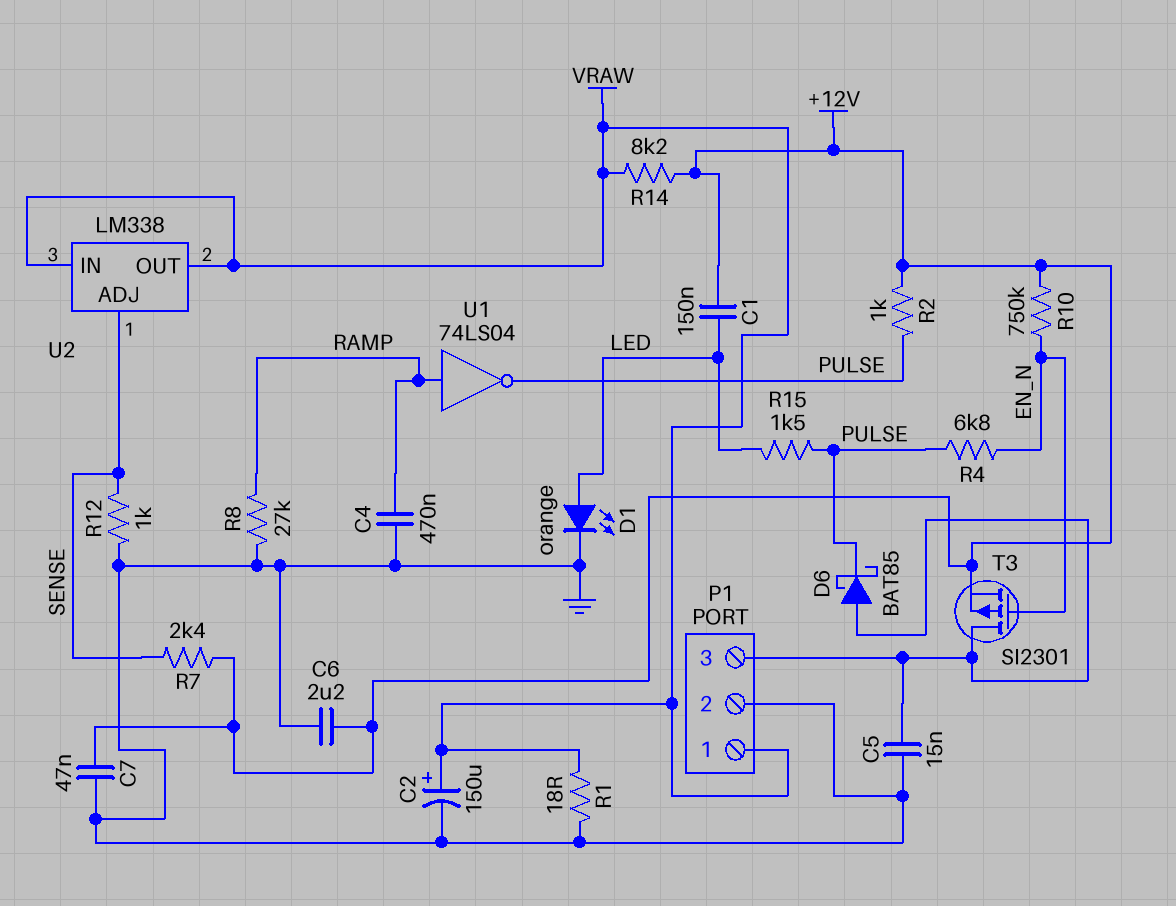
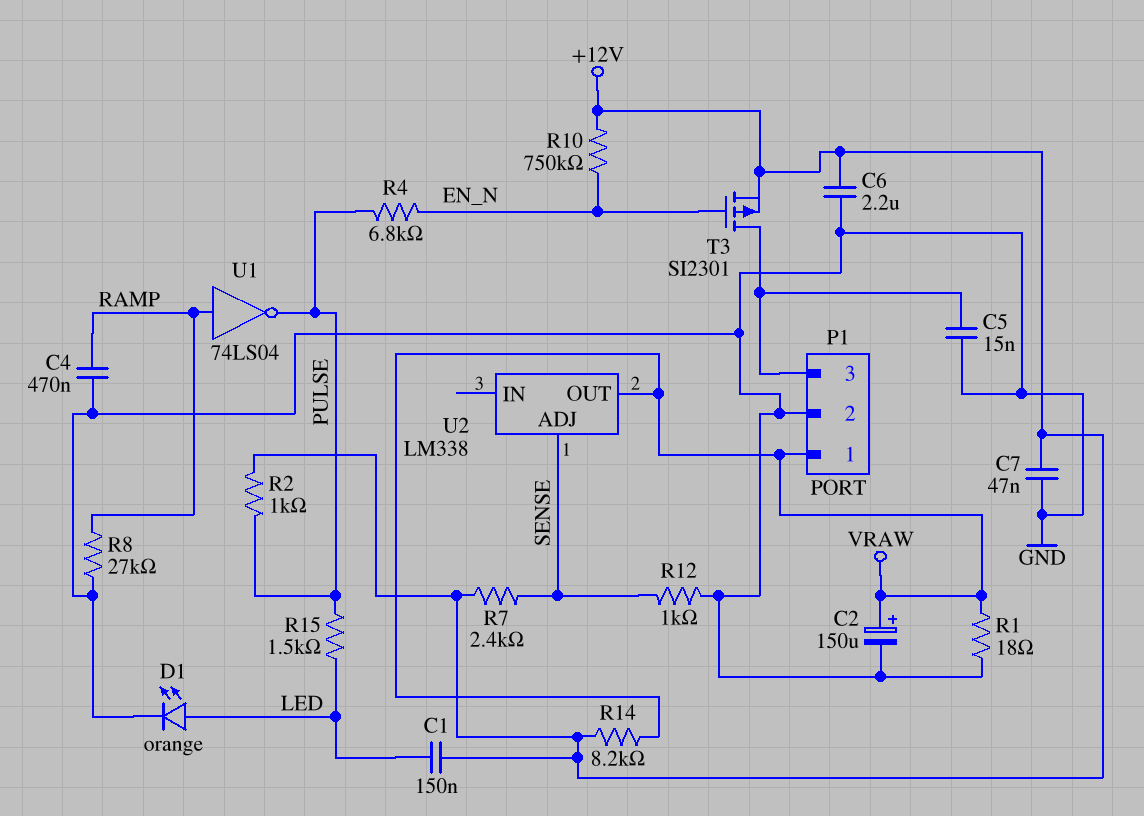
D6: schottky BAT85 (A P1/3, K PULSE) -> none
U2 pin IN: VRAW -> none

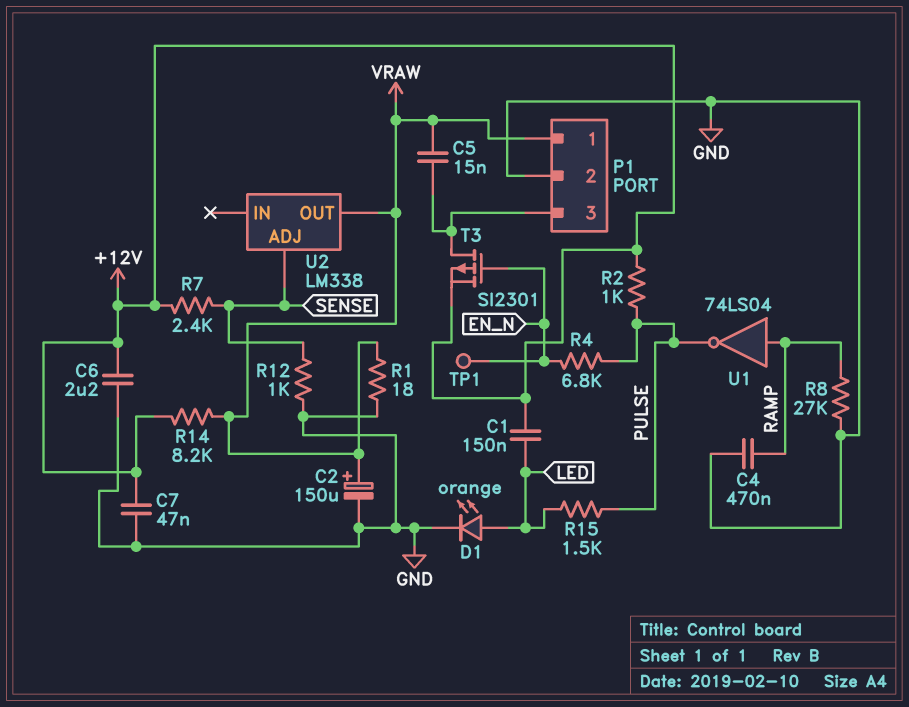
C5: 15nF (GND, P1/3) -> 15nF (P1/3, VRAW)
R10: 750k (+12V, EN_N) -> none
TP1: none -> test point (EN_N)

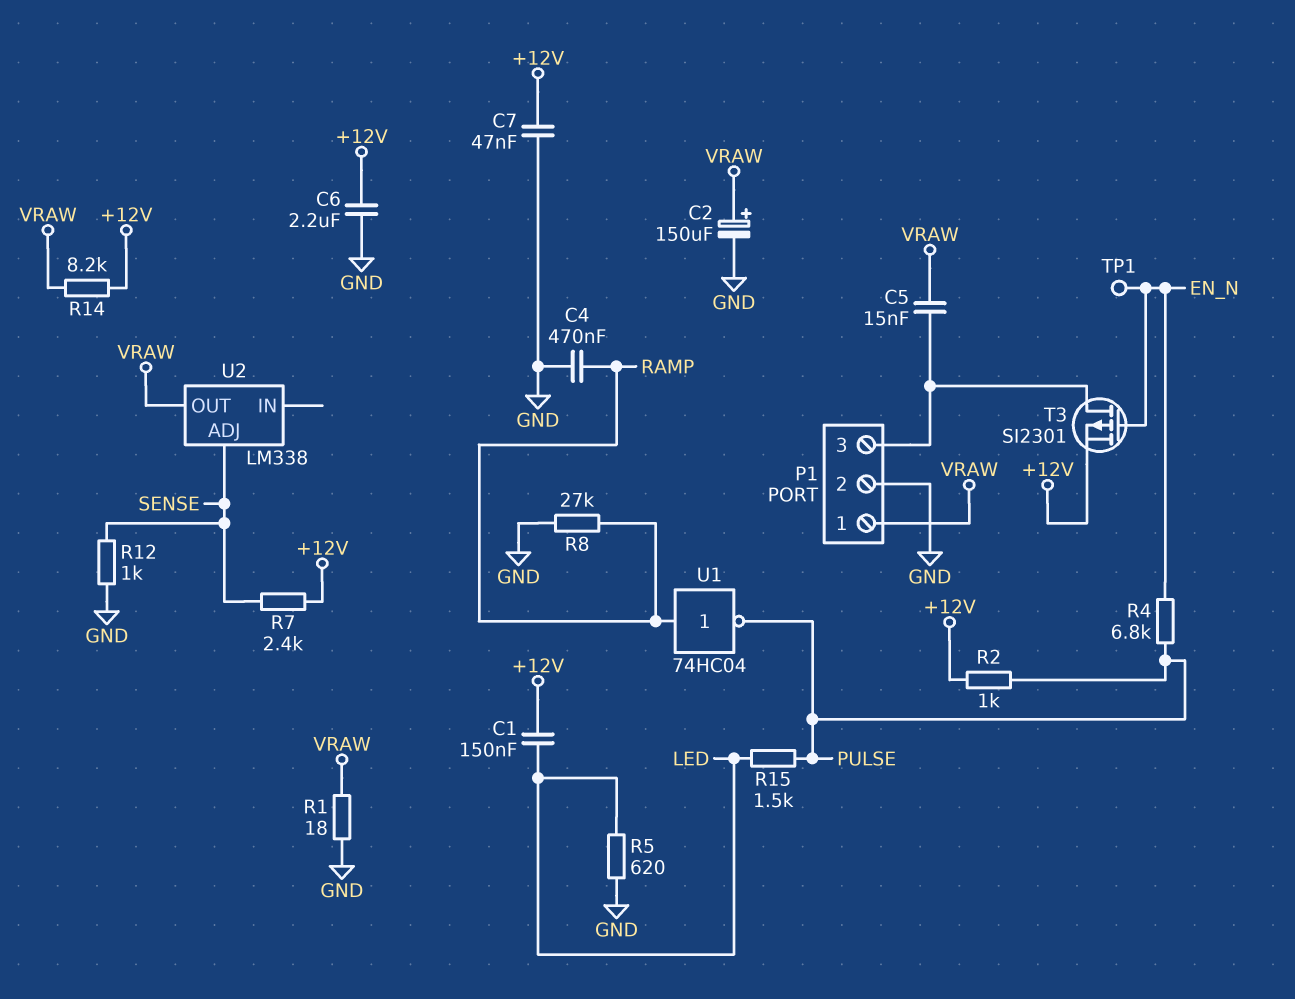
D1: LED orange (A LED, K GND) -> none
R5: none -> 620 (GND, LED)
U1: NOT 74LS04 (in RAMP, out PULSE) -> NOT 74HC04 (in RAMP, out PULSE)

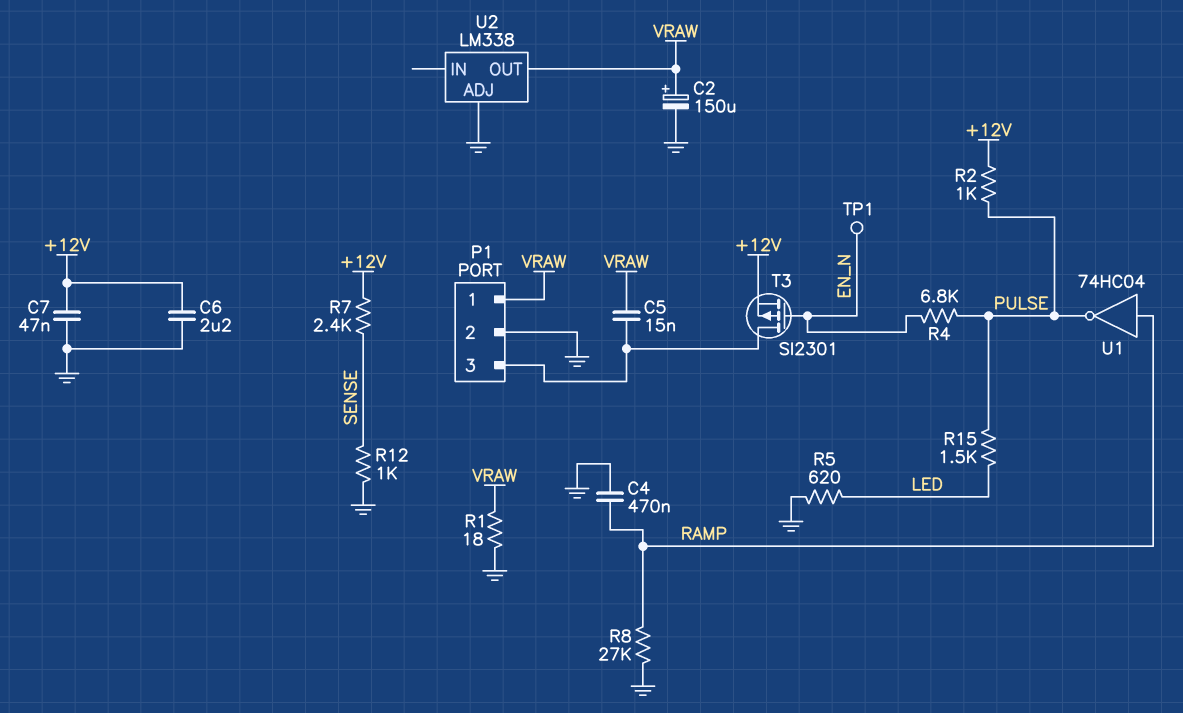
C1: 150nF (+12V, LED) -> none
R14: 8.2k (+12V, VRAW) -> none
U2 pin ADJ: SENSE -> GND

